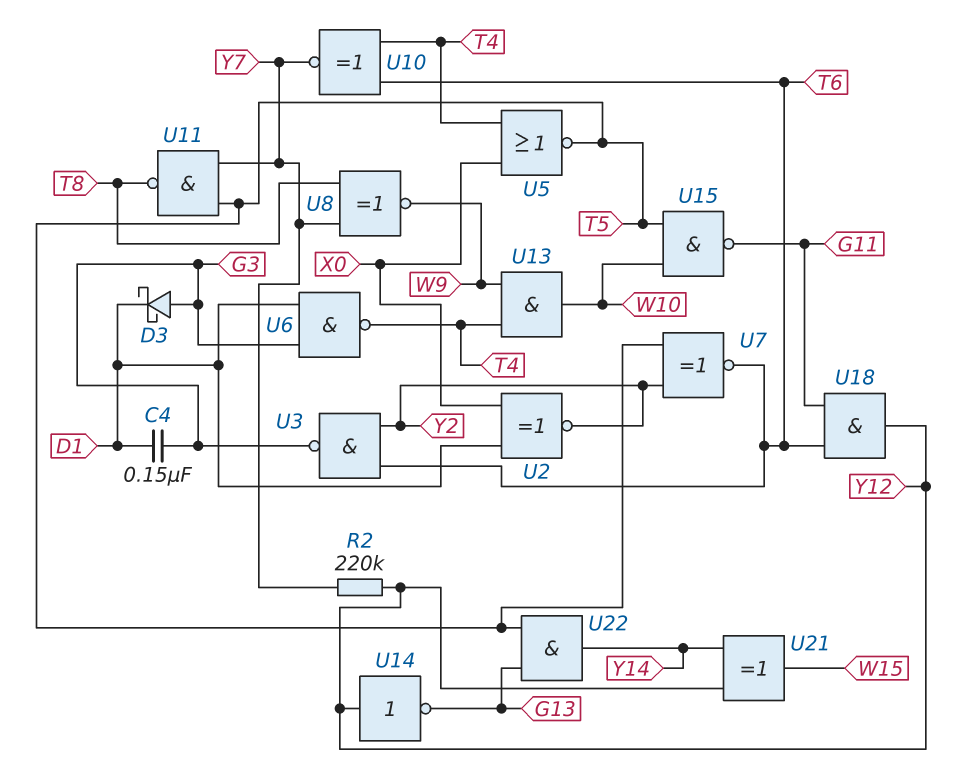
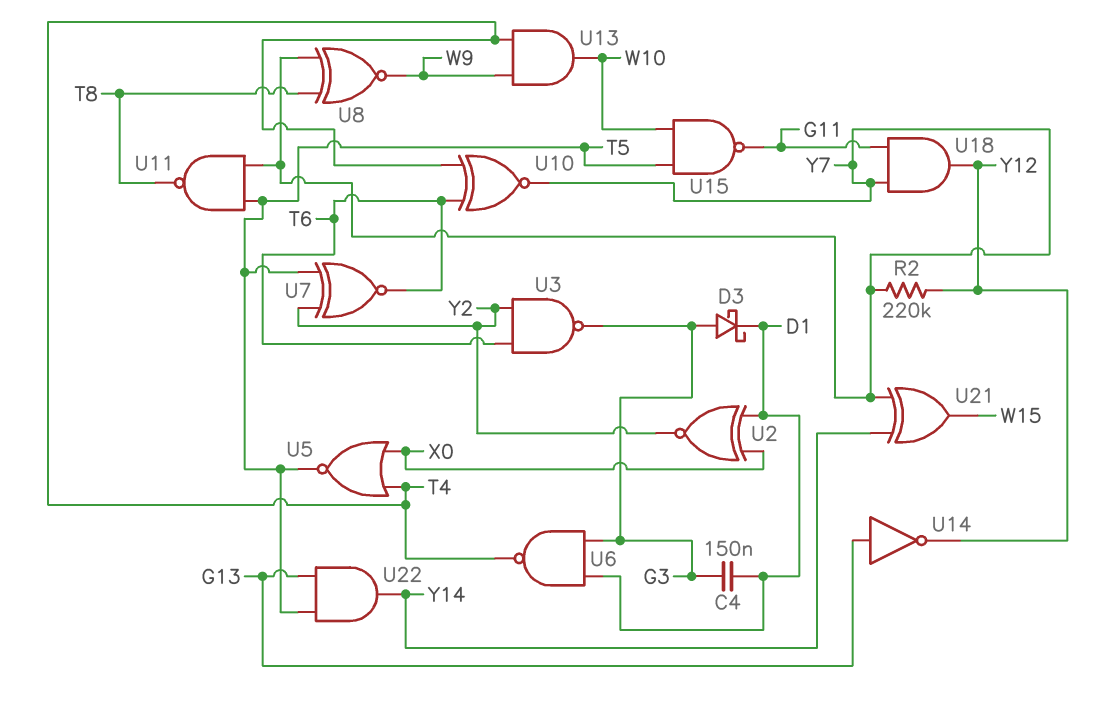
U14: NOT (in Y12, out G13) -> NOT (in G13, out Y12)
U18: AND (in G11, in T6, out Y12) -> AND (in G11, in Y7, out Y12)
U21: XOR (in Y12, in Y14, out W15) -> XOR (in Y7, in Y14, out W15)

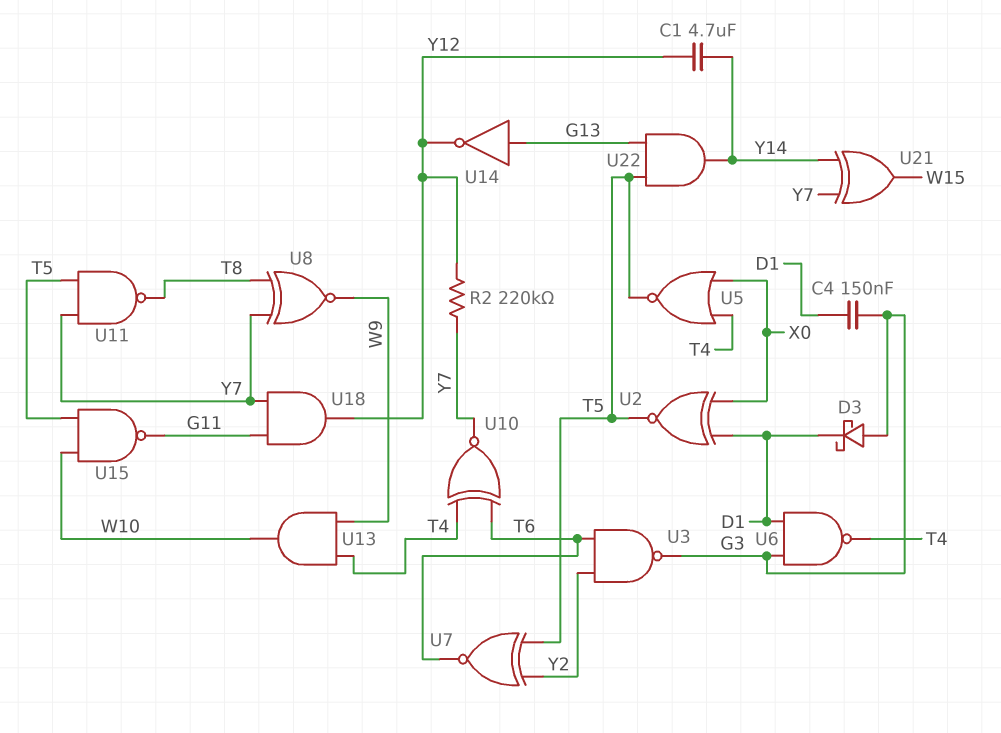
C1: none -> 4.7uF (Y12, Y14)
U2: XNOR (in D1, in X0, out Y2) -> XNOR (in D1, in X0, out T5)

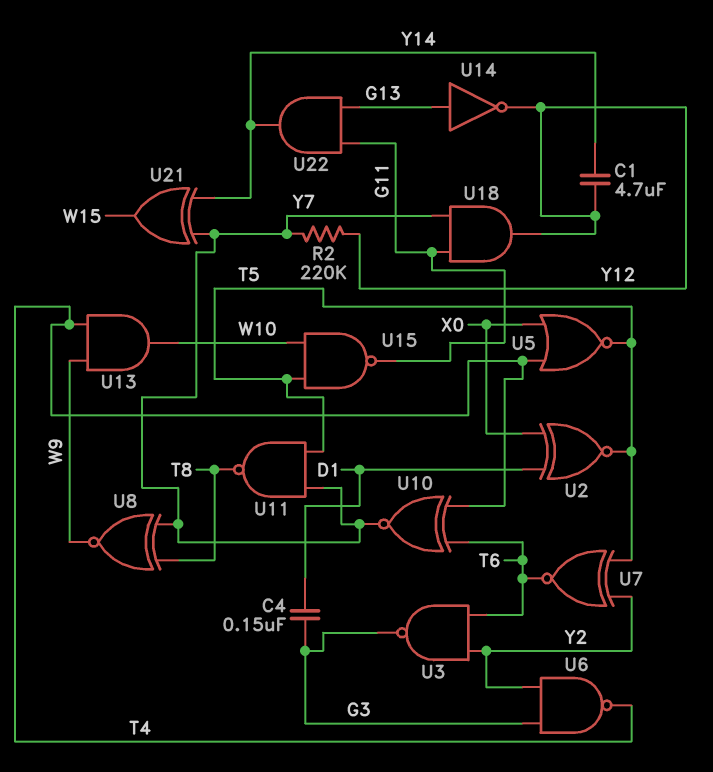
D3: schottky (A G3, K D1) -> none
U6: NAND (in D1, in G3, out T4) -> NAND (in G3, in Y2, out T4)
U22: AND (in G13, in T5, out Y14) -> AND (in G11, in G13, out Y14)

